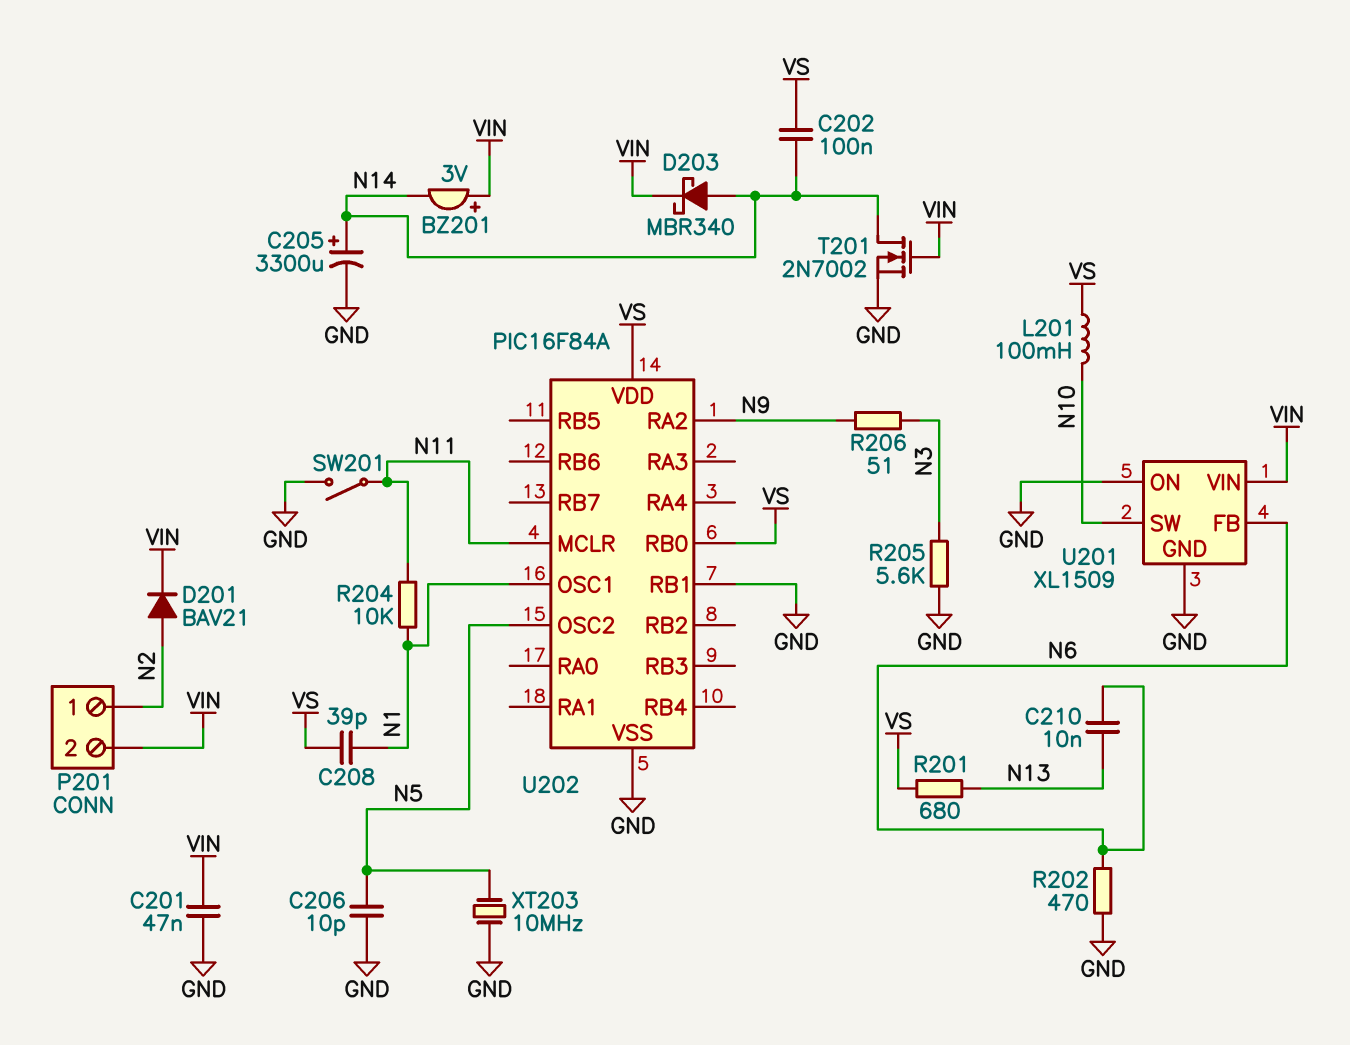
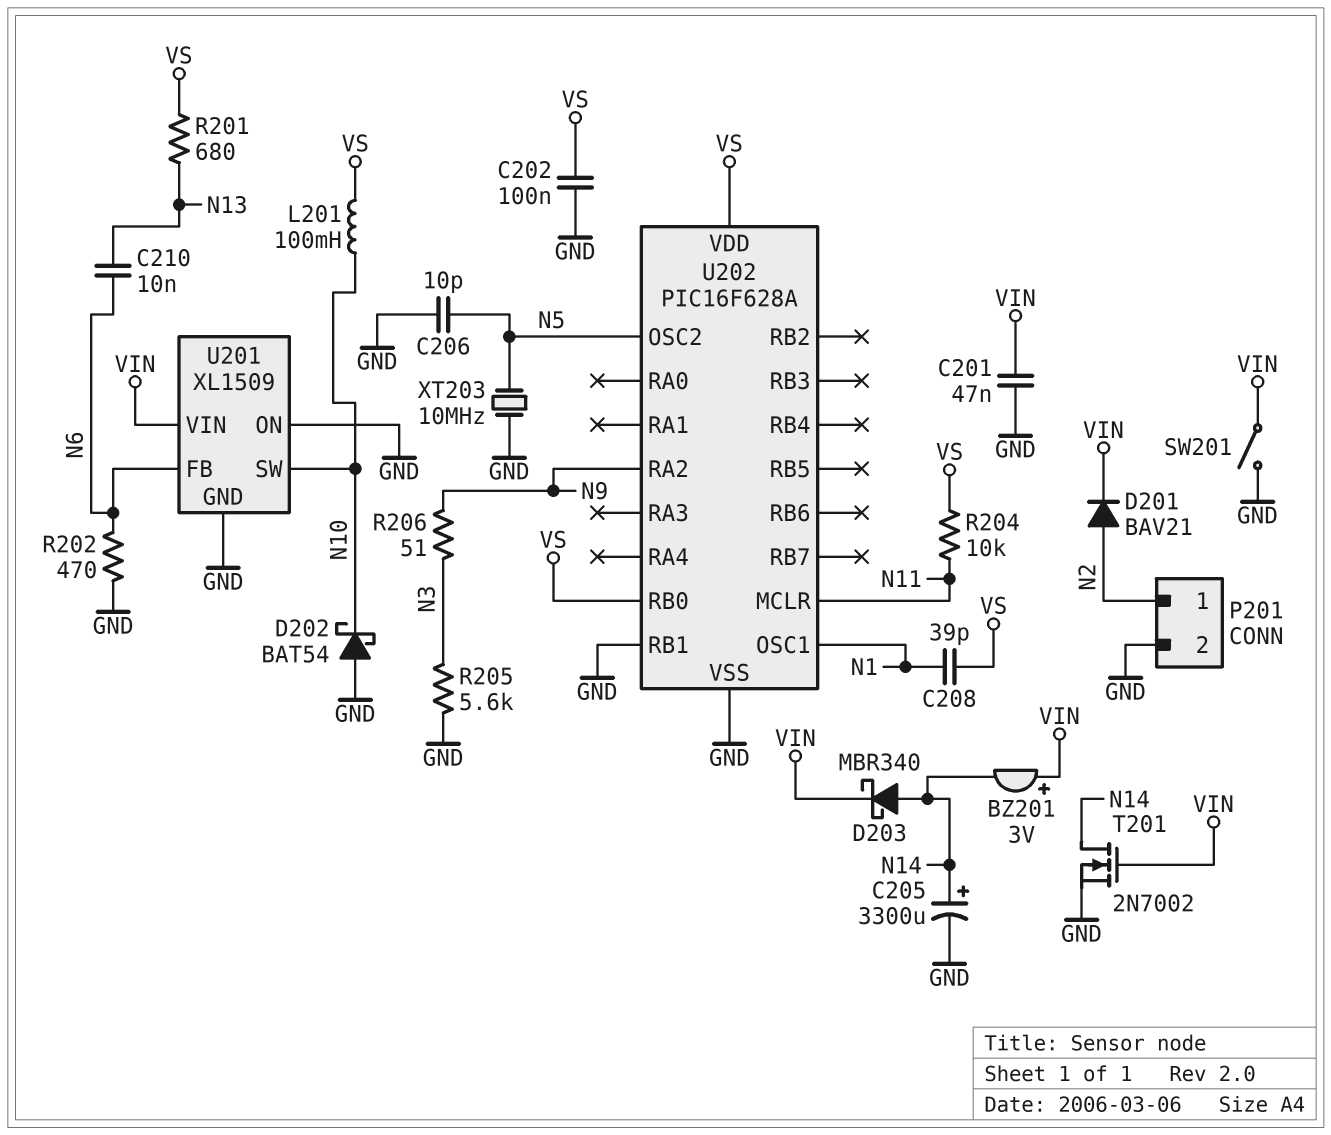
C202: 100nF (N14, VS) -> 100nF (GND, VS)
D202: none -> schottky BAT54 (A GND, K N10)
P201 pin 2: VIN -> GND
R204: 10k (N1, N11) -> 10k (N11, VS)
SW201: switch (GND, N11) -> switch (GND, VIN)
U202: PIC16F84A -> PIC16F628A

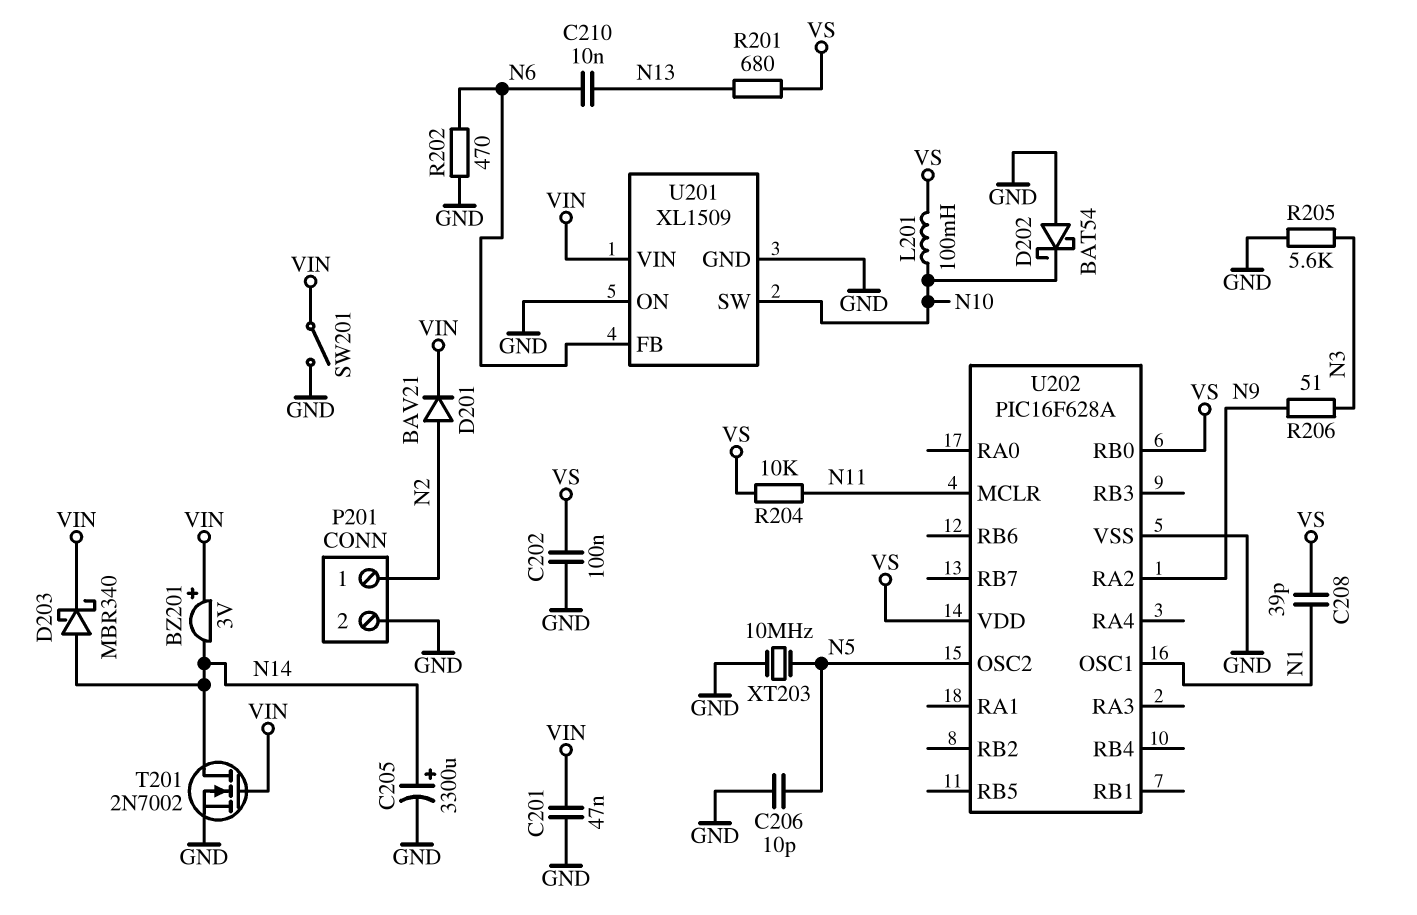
U202 pin RB1: GND -> none

